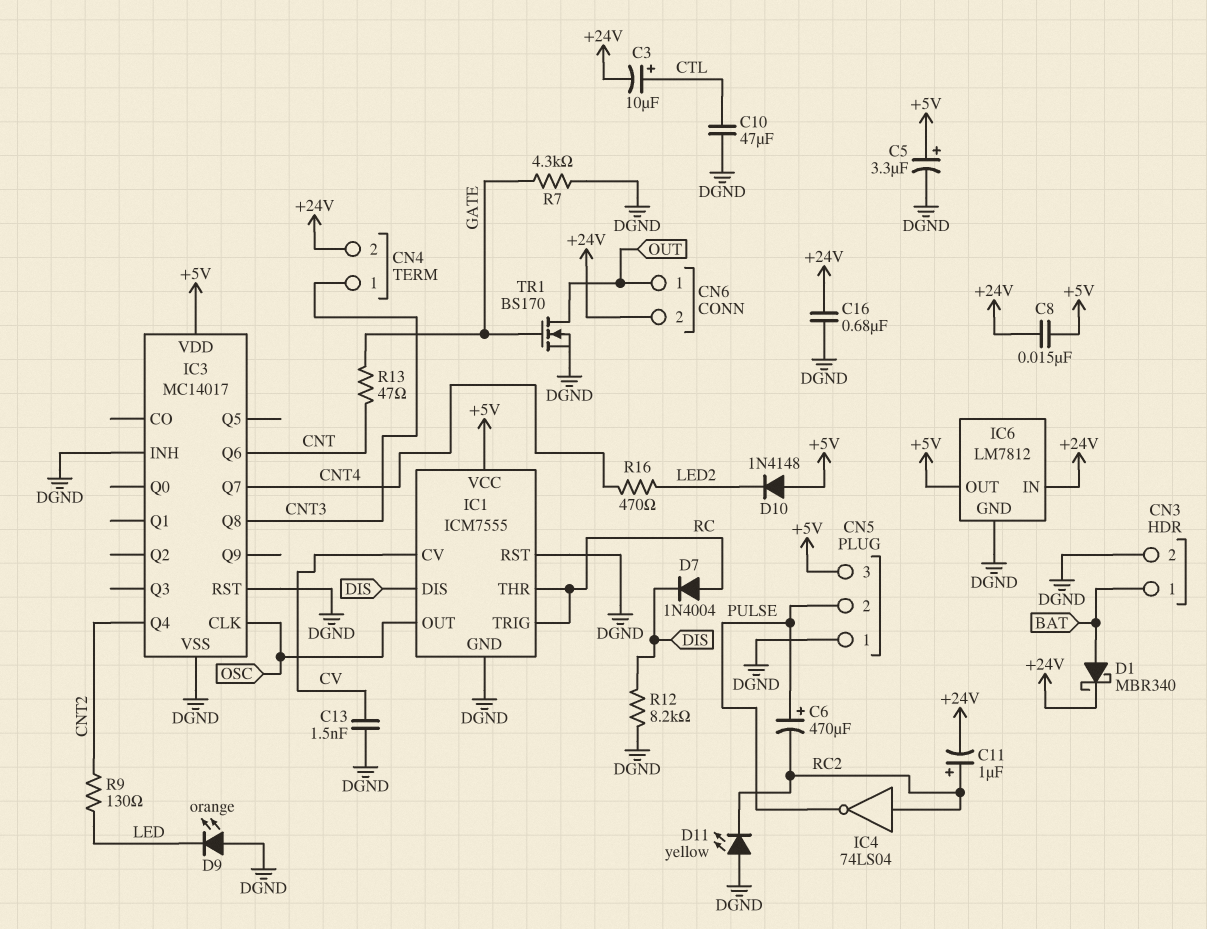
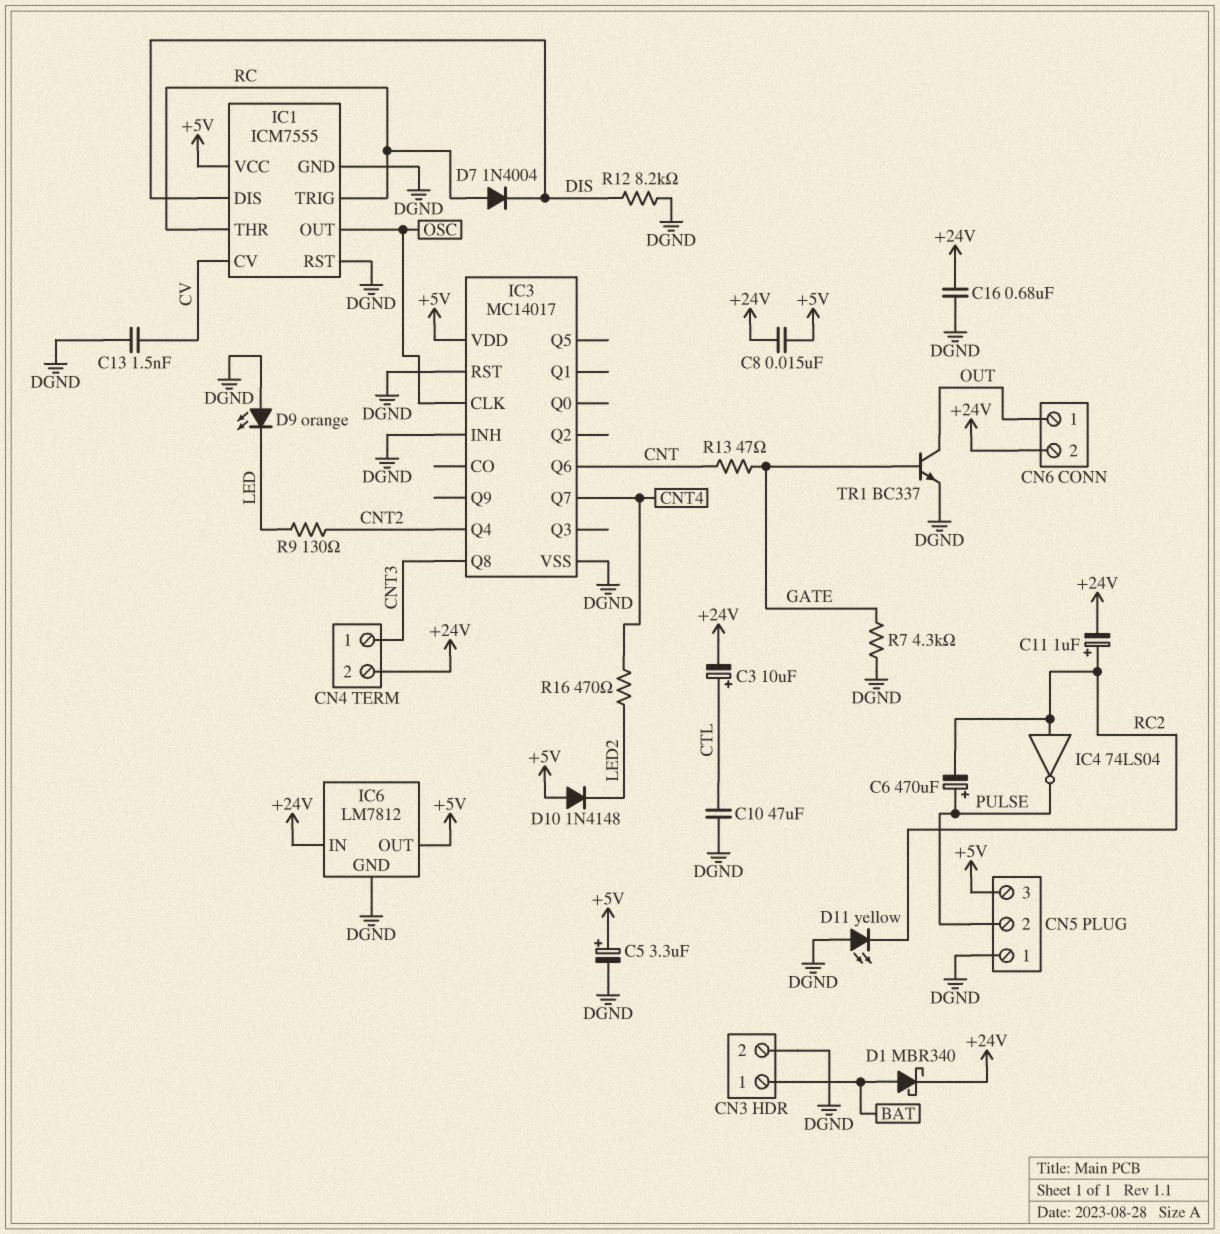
TR1: NMOS BS170 (G GATE, D OUT, S DGND) -> NPN BC337 (B GATE, C OUT, E DGND)

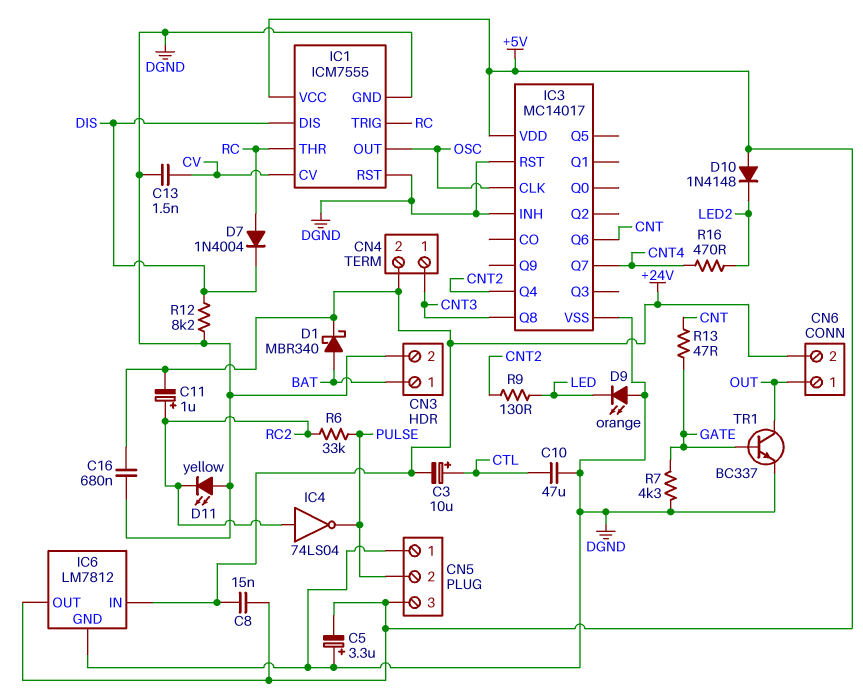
C5: 3.3uF (plus +5V, minus DGND) -> 3.3uF (plus DGND, minus +5V)
C6: 470uF (plus PULSE, minus RC2) -> none
R6: none -> 33k (PULSE, RC2)

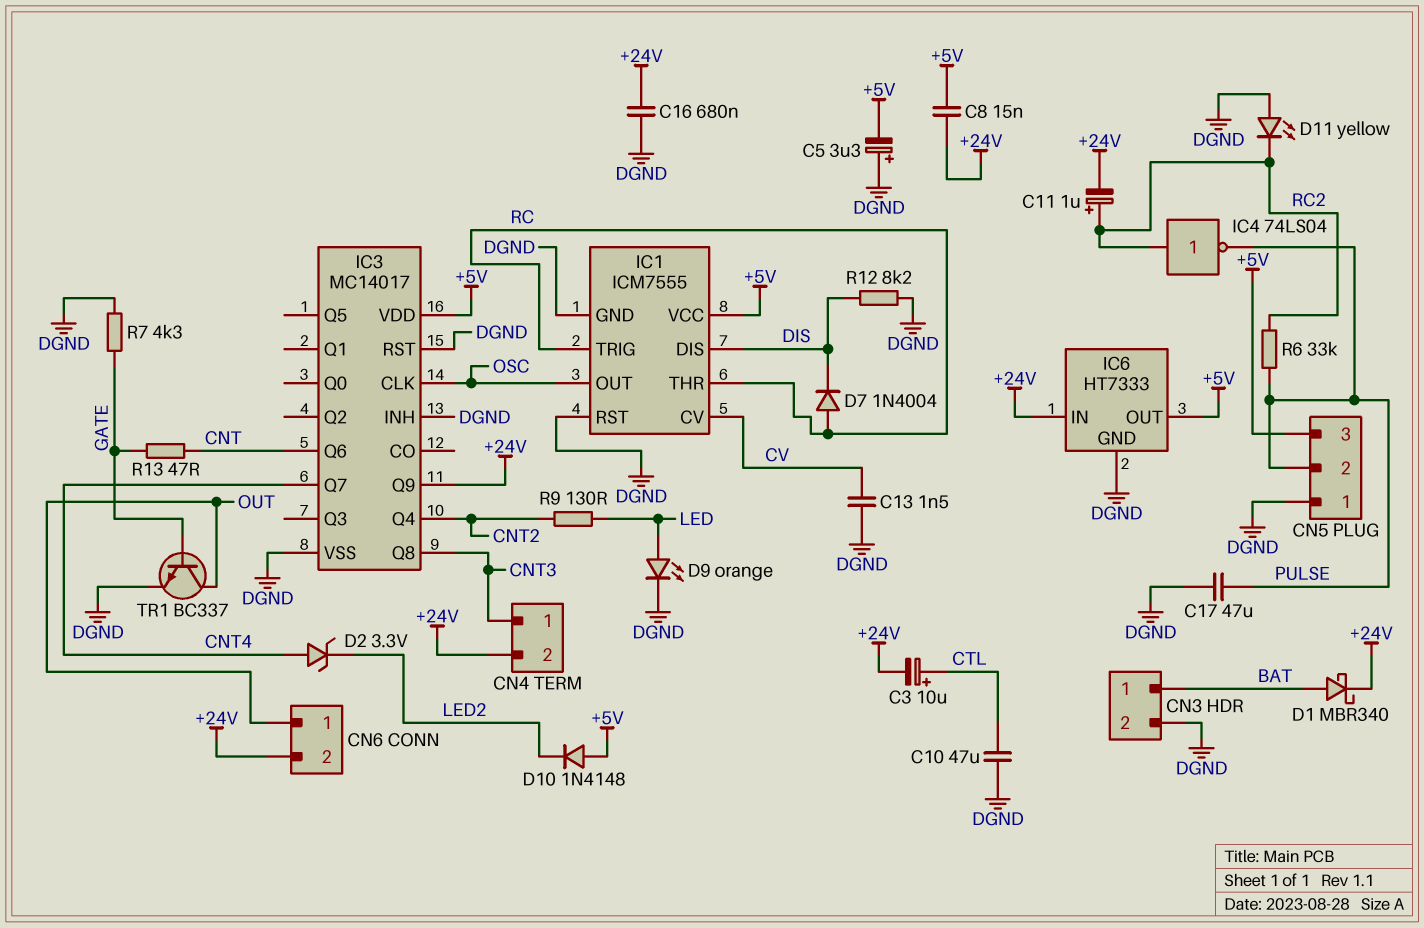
C17: none -> 47uF (DGND, PULSE)
D2: none -> zener 3.3V (A CNT4, K LED2)
D9: LED orange (A DGND, K LED) -> LED orange (A LED, K DGND)
IC3 pin Q9: none -> +24V
IC6: LM7812 -> HT7333
R16: 470 (CNT4, LED2) -> none

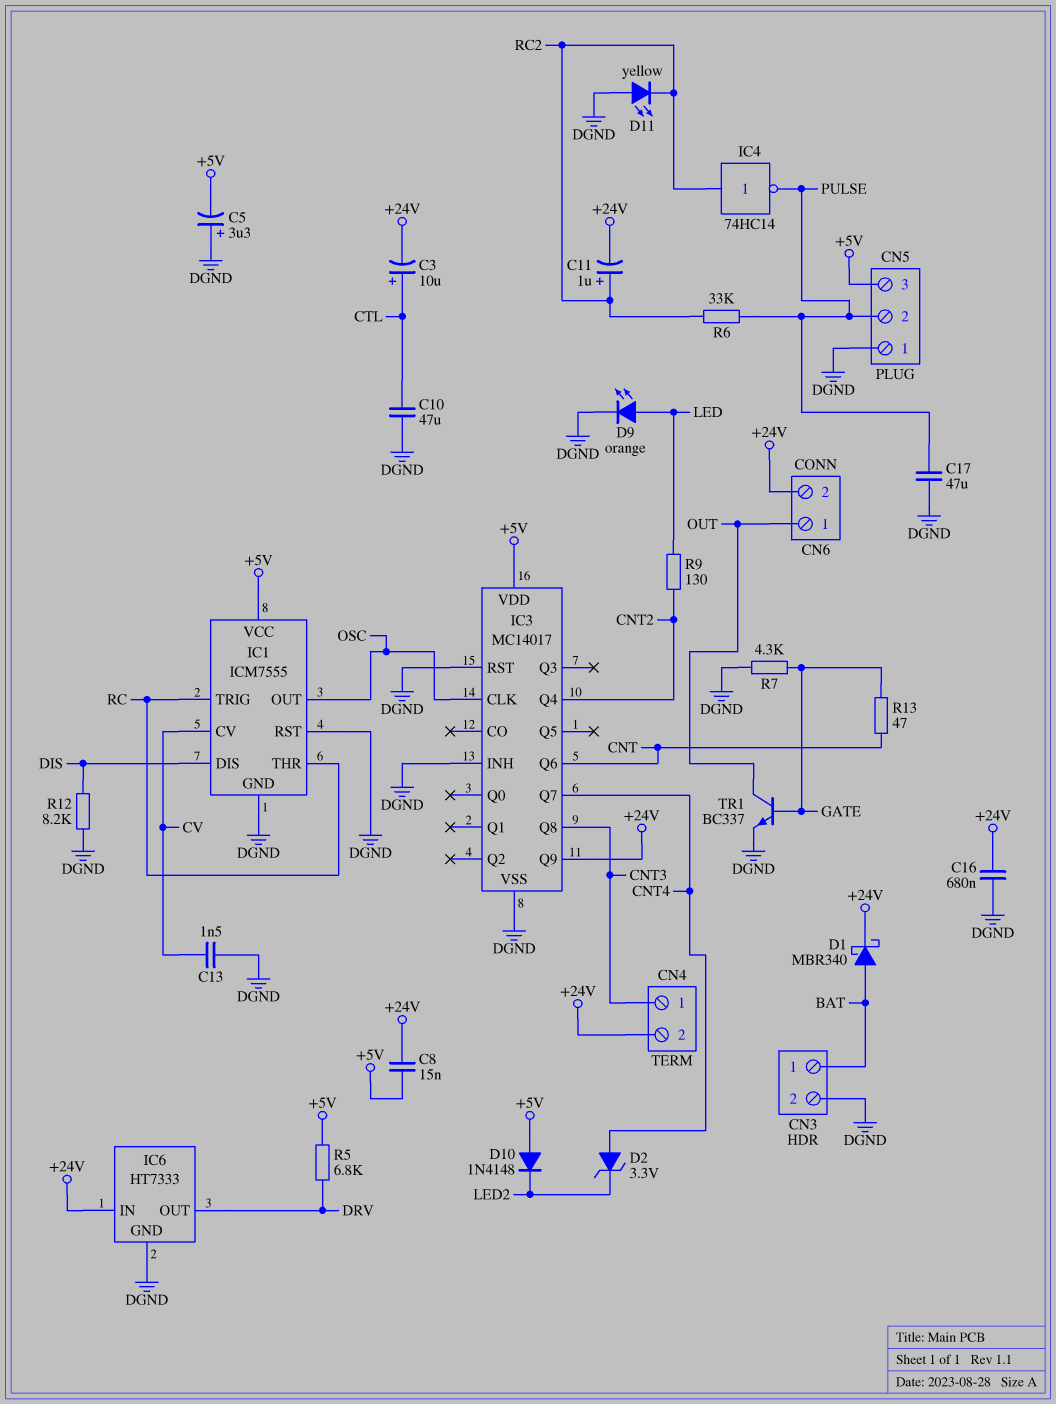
D7: diode 1N4004 (A RC, K DIS) -> none
IC4: NOT 74LS04 (in RC2, out PULSE) -> NOT 74HC14 (in RC2, out PULSE)
IC6 pin OUT: +5V -> DRV
R5: none -> 6.8k (+5V, DRV)

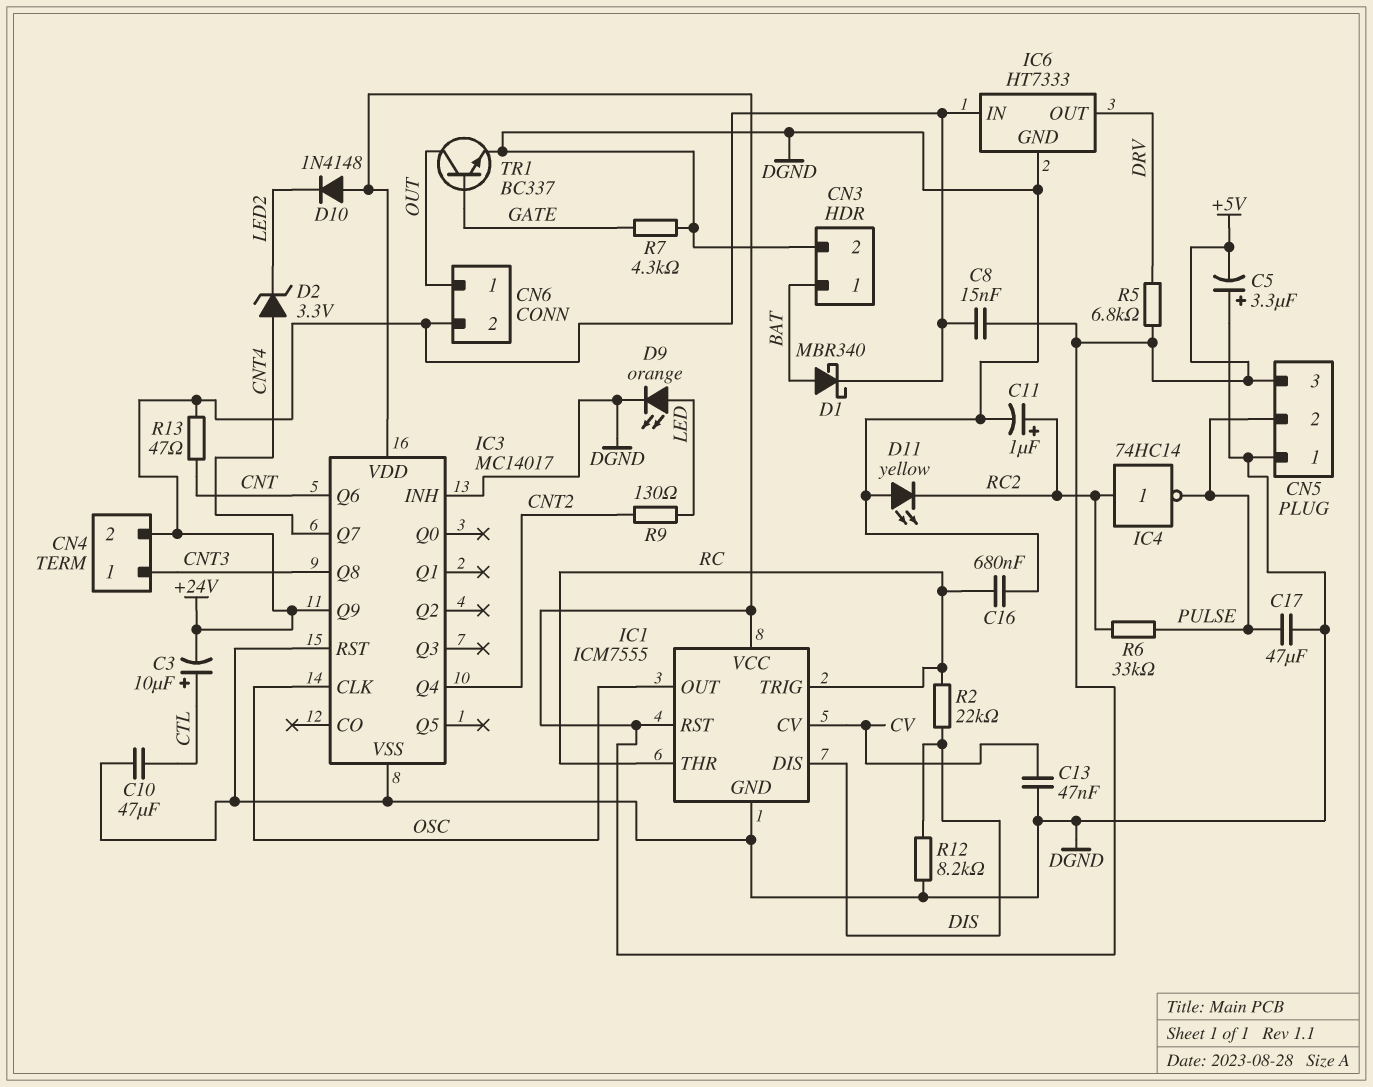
C11: 1uF (plus RC2, minus +24V) -> 1uF (plus RC2, minus DGND)
C13: 1.5nF (CV, DGND) -> 47nF (CV, DGND)
C16: 680nF (+24V, DGND) -> 680nF (DGND, RC)
IC1 pin RST: DGND -> +5V
R2: none -> 22k (DIS, RC)
R13: 47 (CNT, GATE) -> 47 (+24V, CNT)

